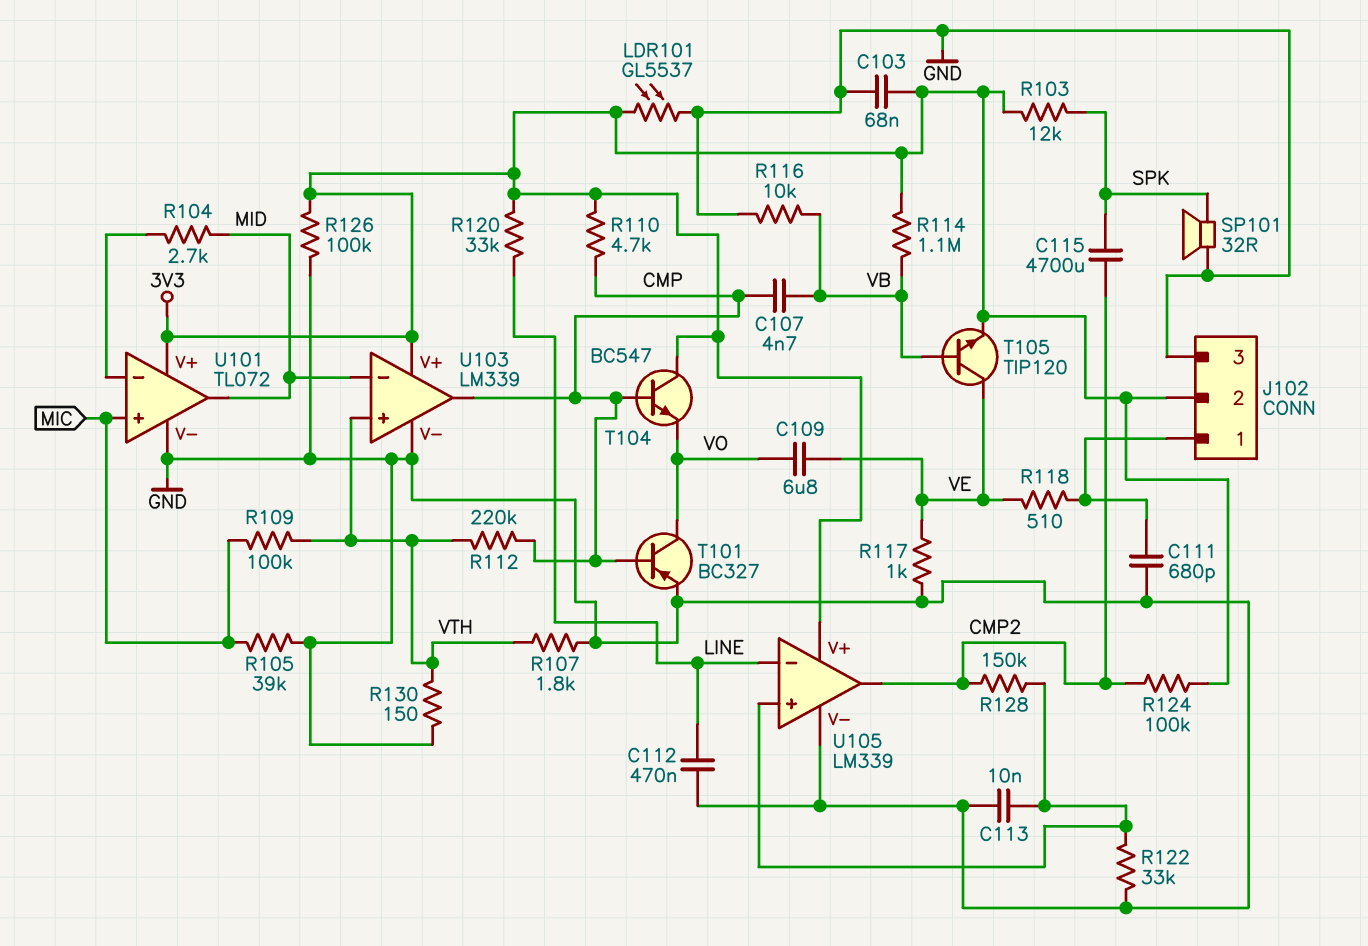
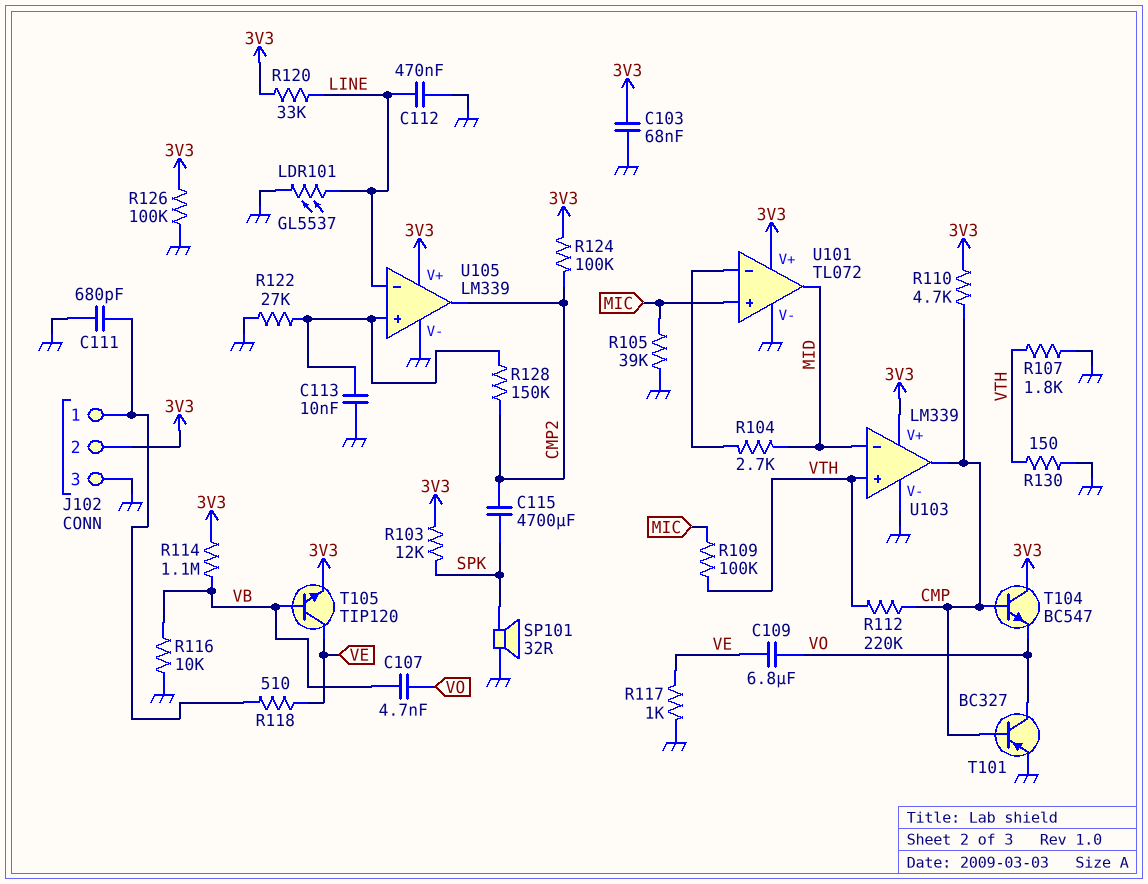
C107: 4.7nF (CMP, VB) -> 4.7nF (VB, VO)
LDR101: GL5537 (3V3, GND) -> GL5537 (GND, LINE)
R122: 33k (GND, U105/in+) -> 27k (GND, U105/in+)

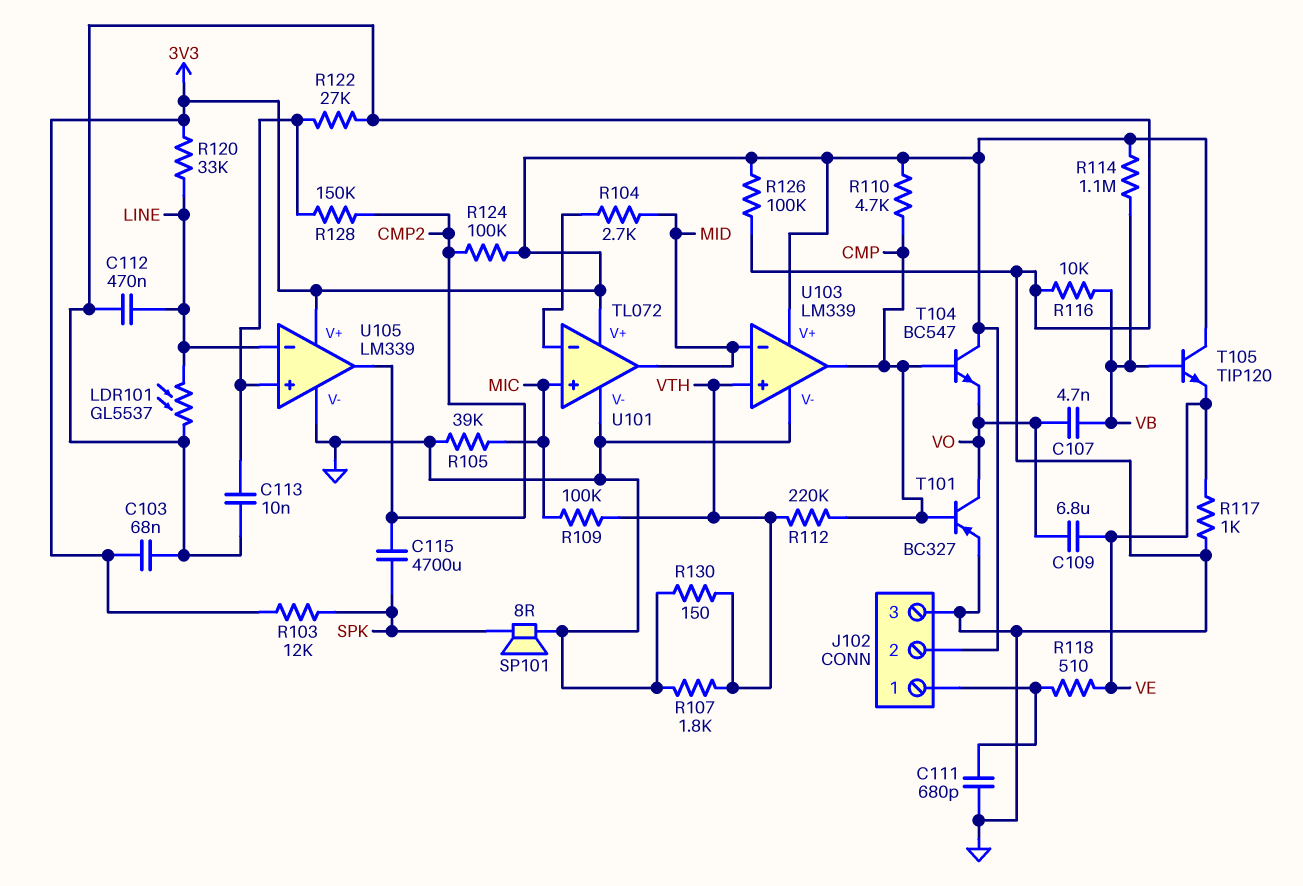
SP101: speaker 32R (GND, SPK) -> speaker 8R (GND, SPK)
T105: NPN TIP120 (B VB, C VE, E 3V3) -> NPN TIP120 (B VB, C 3V3, E VE)

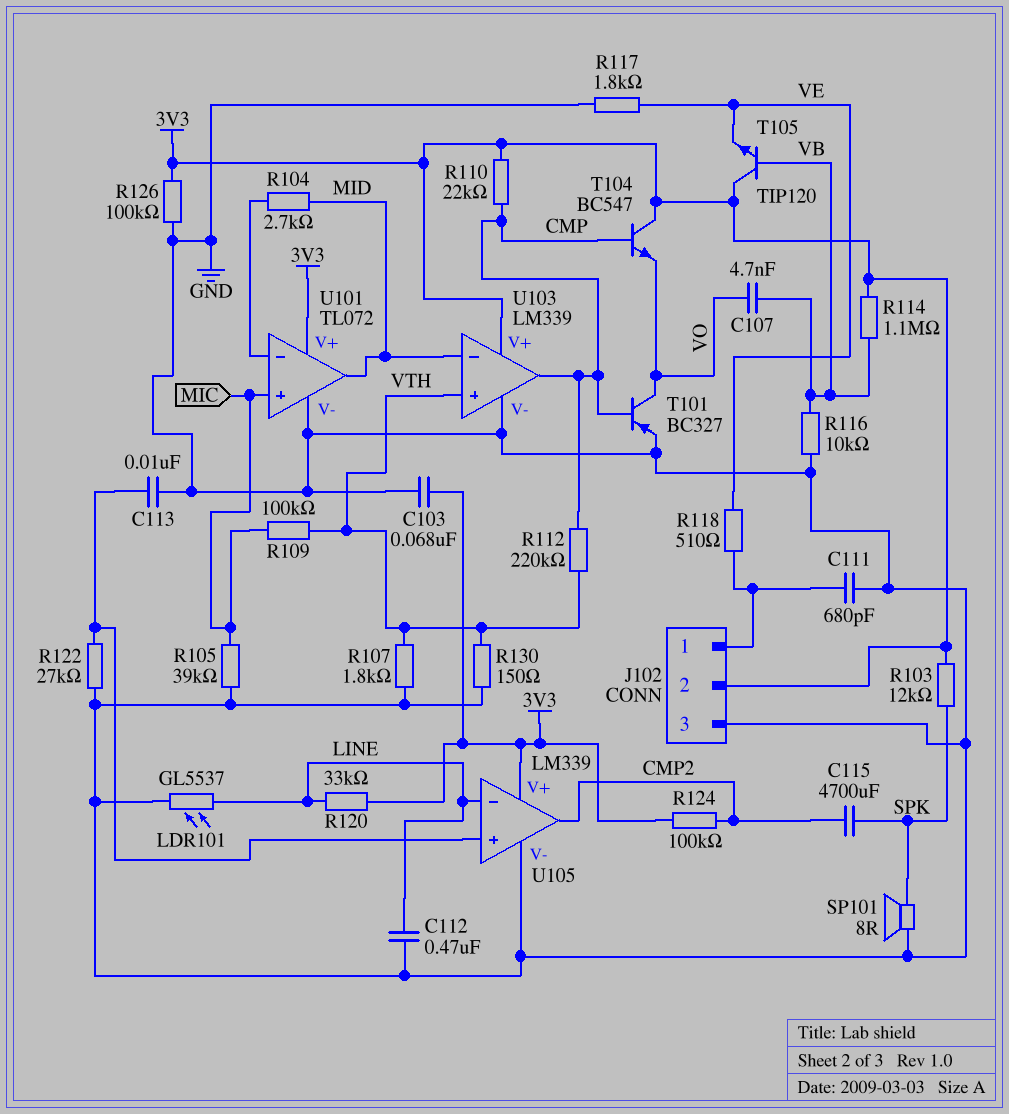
C109: 6.8uF (VE, VO) -> none
R110: 4.7k (3V3, CMP) -> 22k (3V3, CMP)
R117: 1k (GND, VE) -> 1.8k (GND, VE)
R128: 150k (CMP2, U105/in+) -> none

